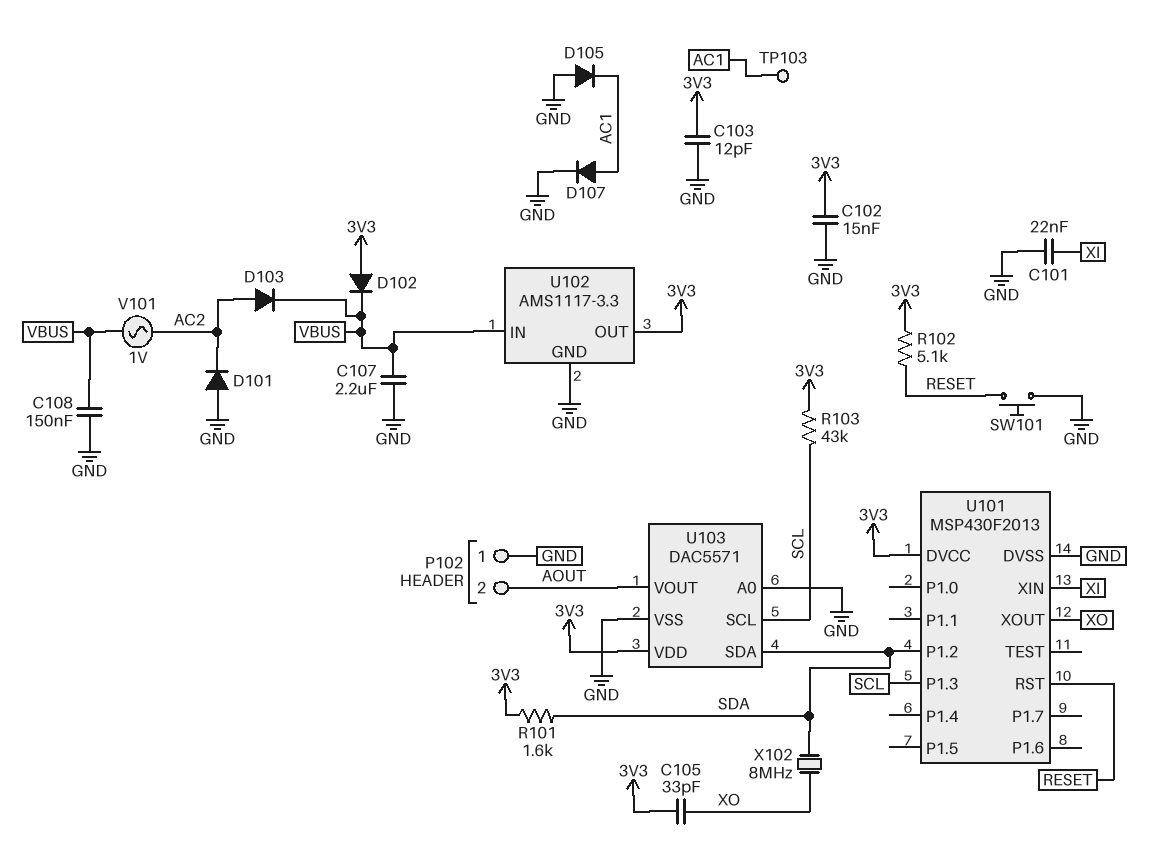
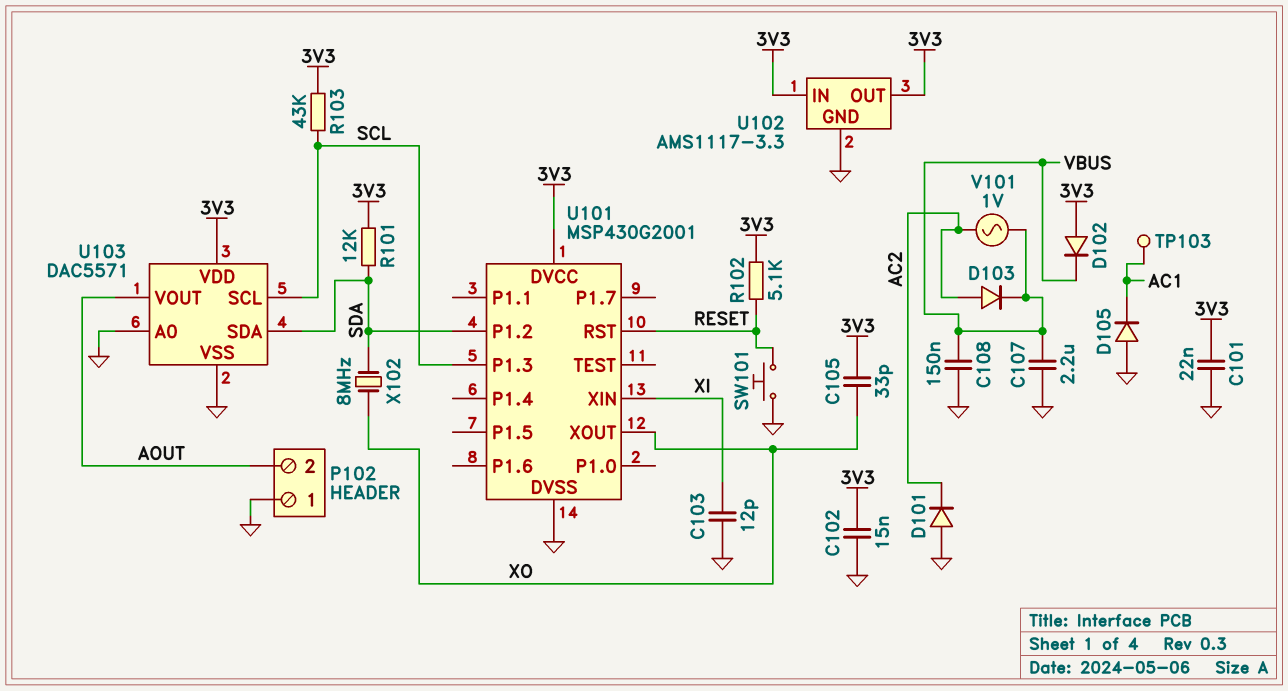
C101: 22nF (GND, XI) -> 22nF (3V3, GND)
C103: 12pF (3V3, GND) -> 12pF (GND, XI)
D107: diode (A AC1, K GND) -> none
R101: 1.6k (3V3, SDA) -> 12k (3V3, SDA)
U101: MSP430F2013 -> MSP430G2001
U102 pin IN: VBUS -> 3V3

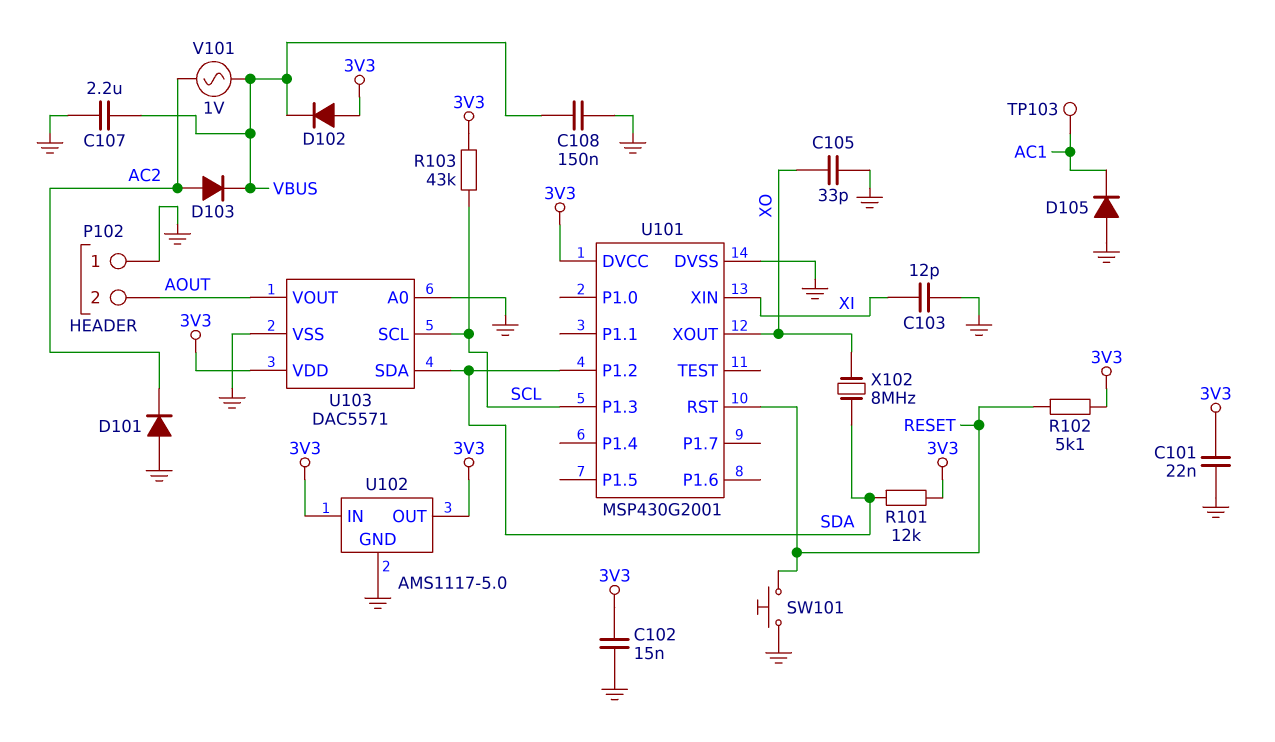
C105: 33pF (3V3, XO) -> 33pF (GND, XO)
U102: AMS1117-3.3 -> AMS1117-5.0

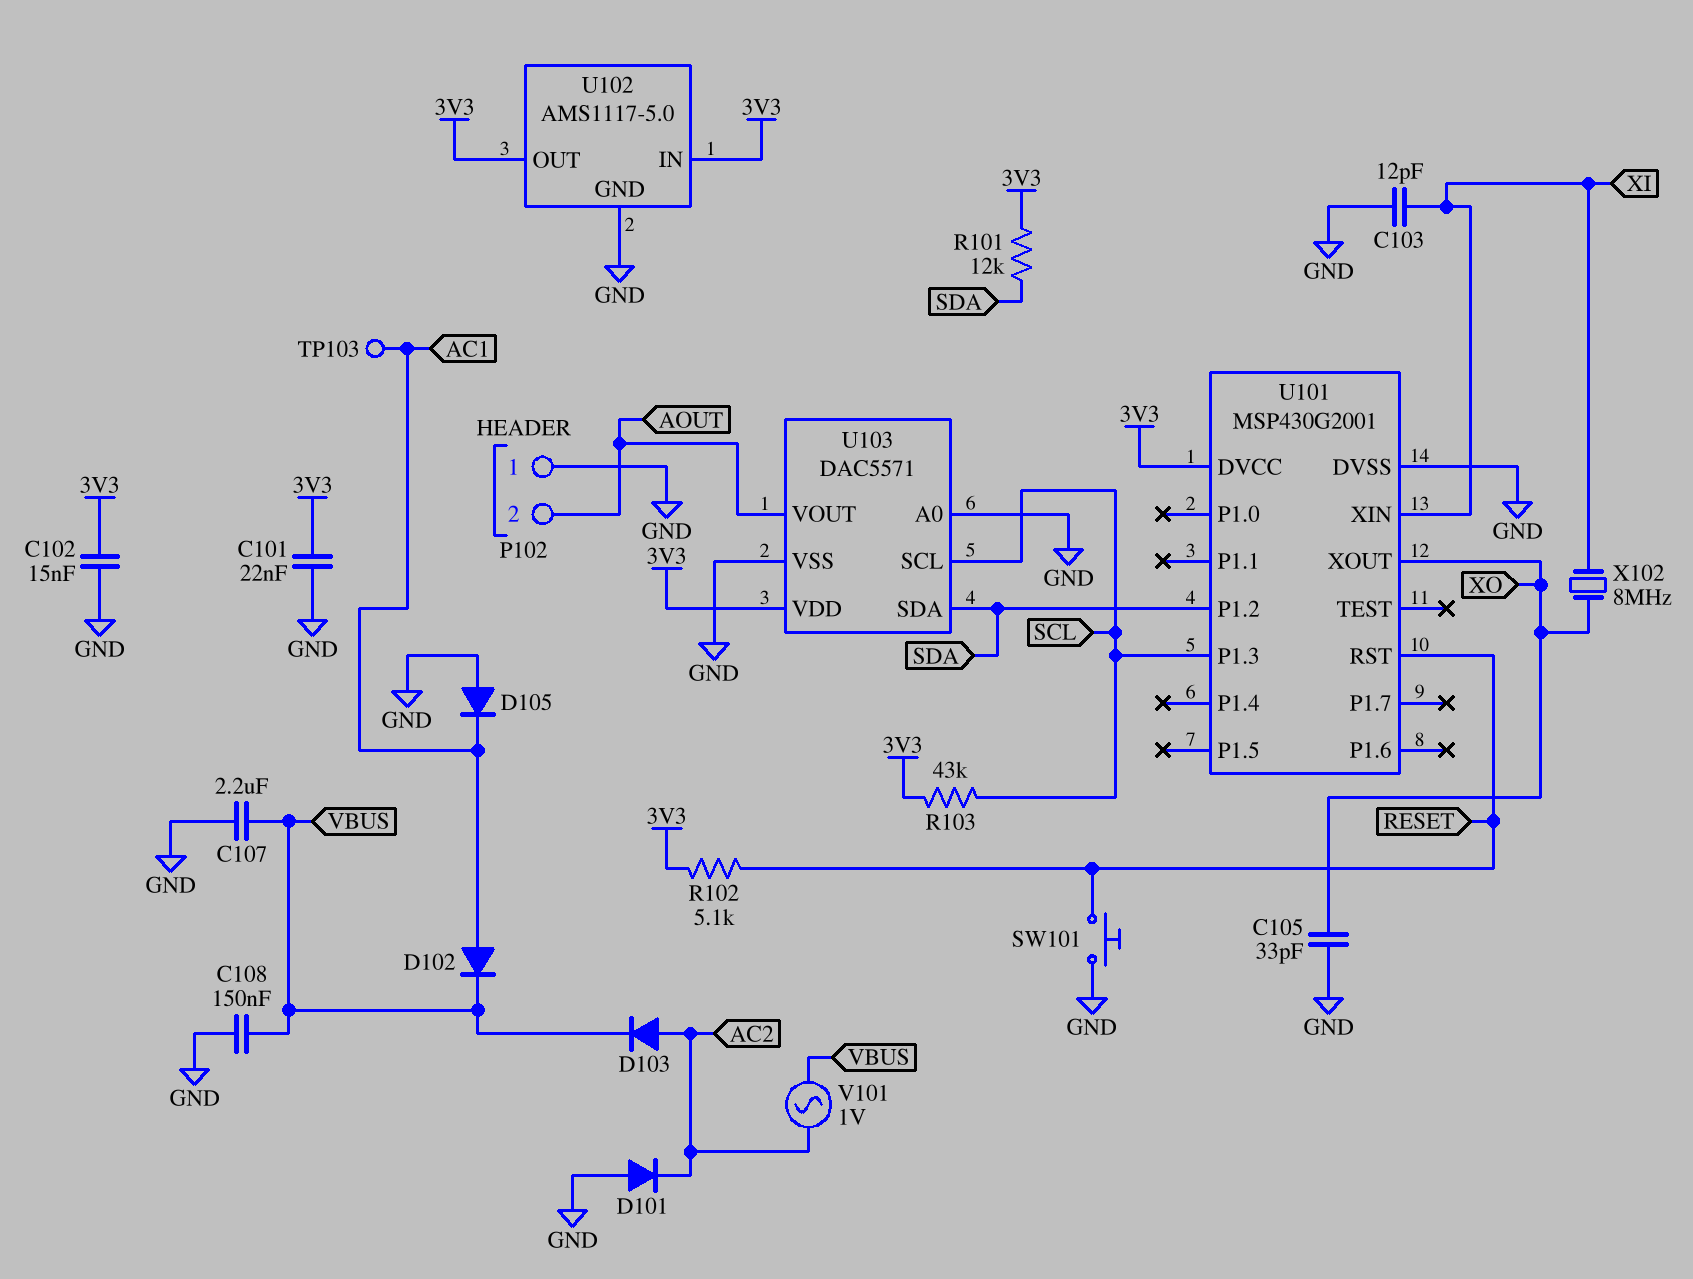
D102: diode (A 3V3, K VBUS) -> diode (A AC1, K VBUS)
X102: 8MHz (SDA, XO) -> 8MHz (XI, XO)

